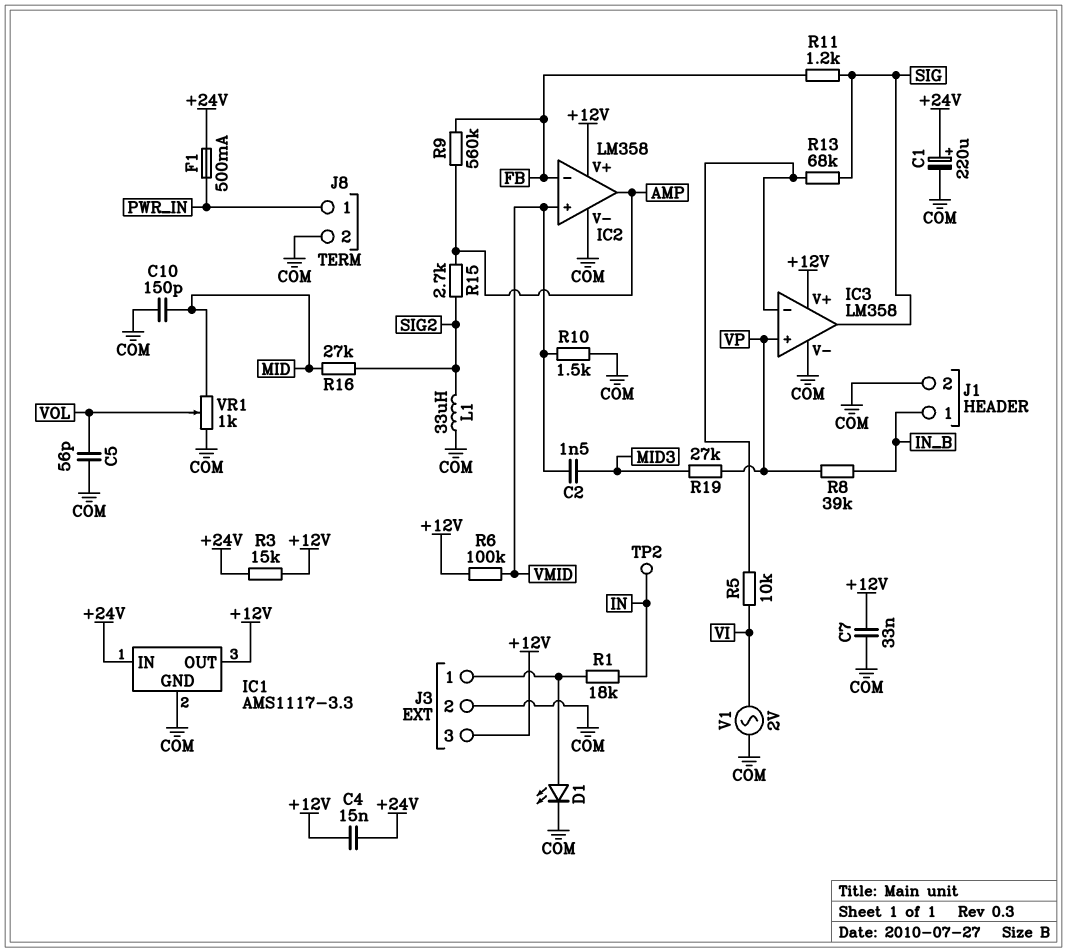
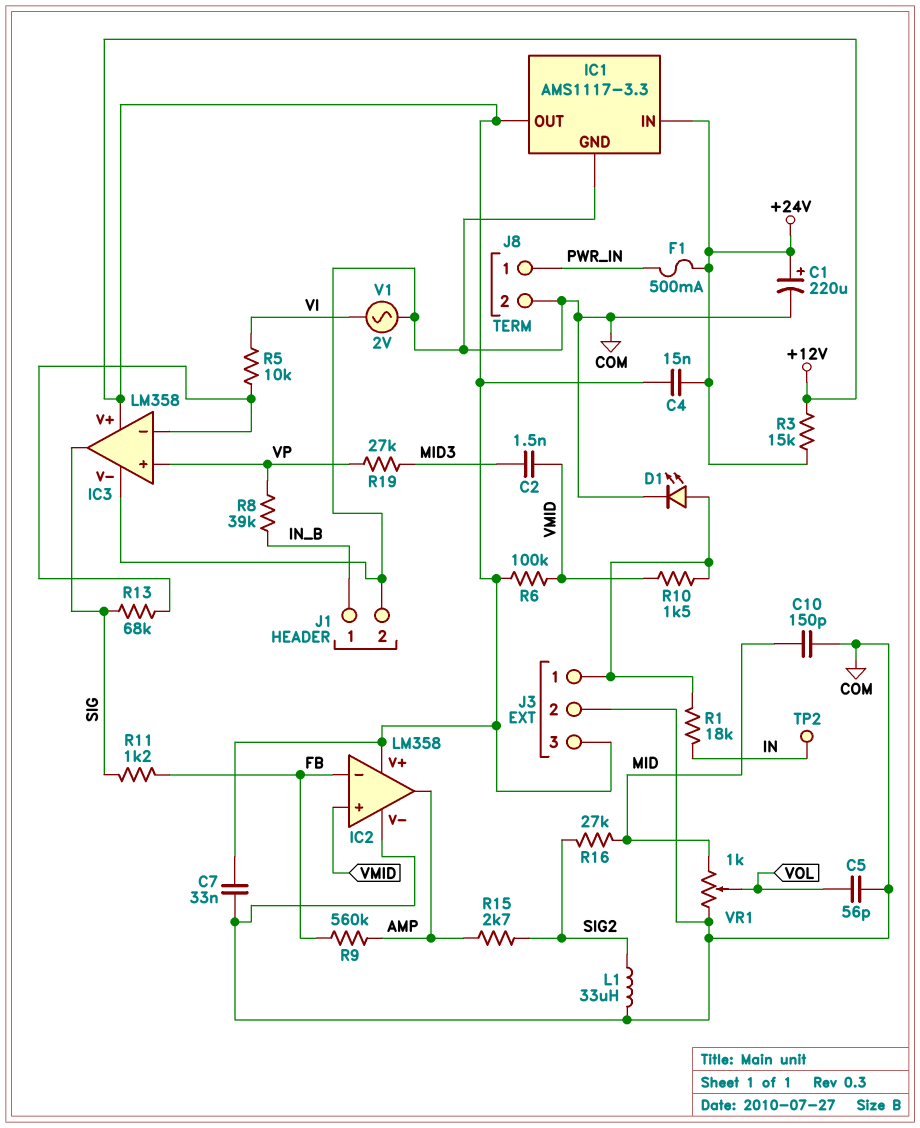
R10: 1.5k (COM, VMID) -> 1.5k (J3/1, VMID)

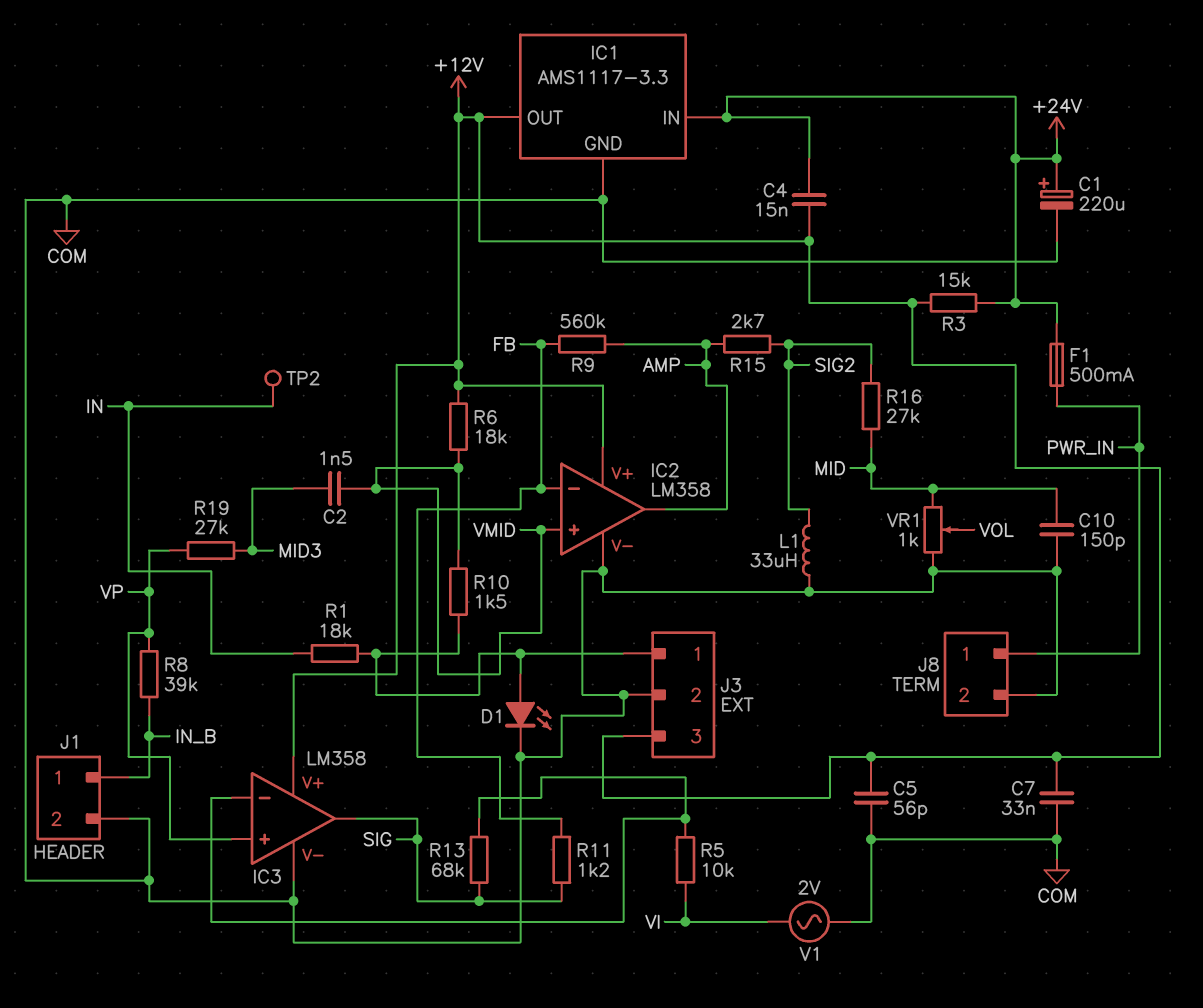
C5: 56pF (COM, VOL) -> 56pF (+12V, COM)
R6: 100k (+12V, VMID) -> 18k (+12V, VMID)

